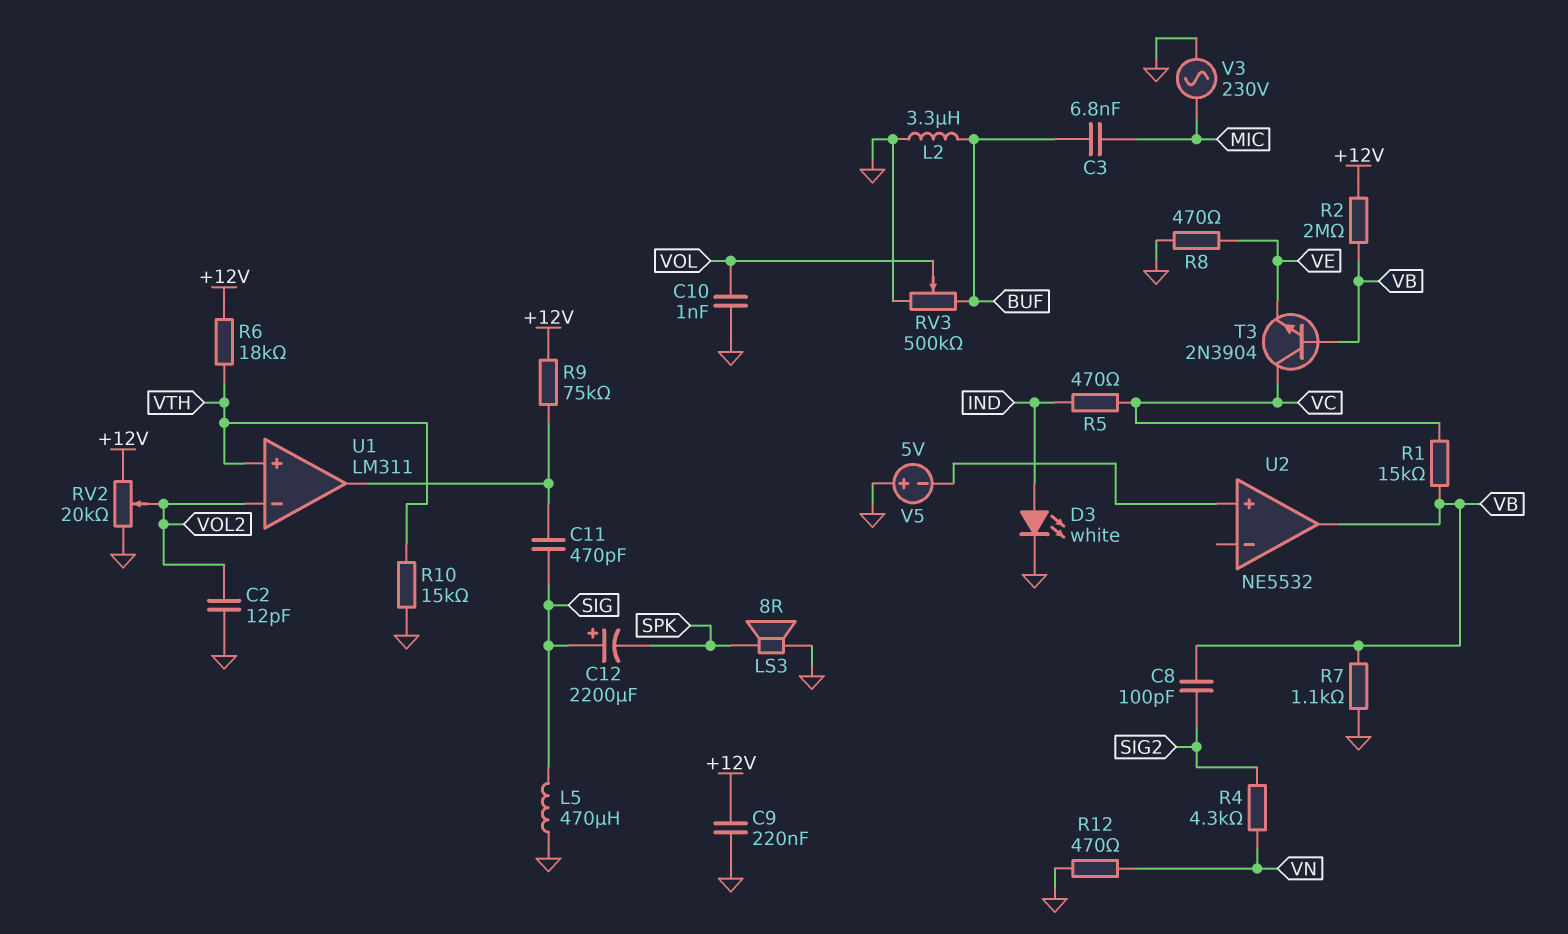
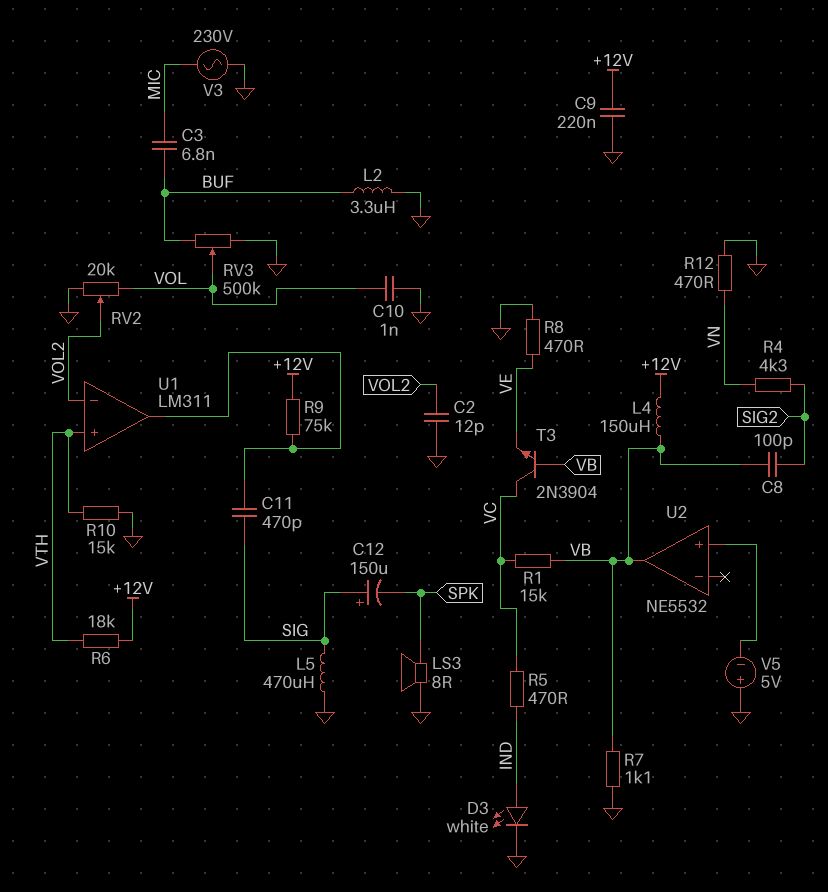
C12: 2200uF (plus SIG, minus SPK) -> 150uF (plus SIG, minus SPK)
L4: none -> 150uH (+12V, VB)
R2: 2M (+12V, VB) -> none
RV2: 20k (+12V, GND, wiper VOL2) -> 20k (GND, VOL, wiper VOL2)

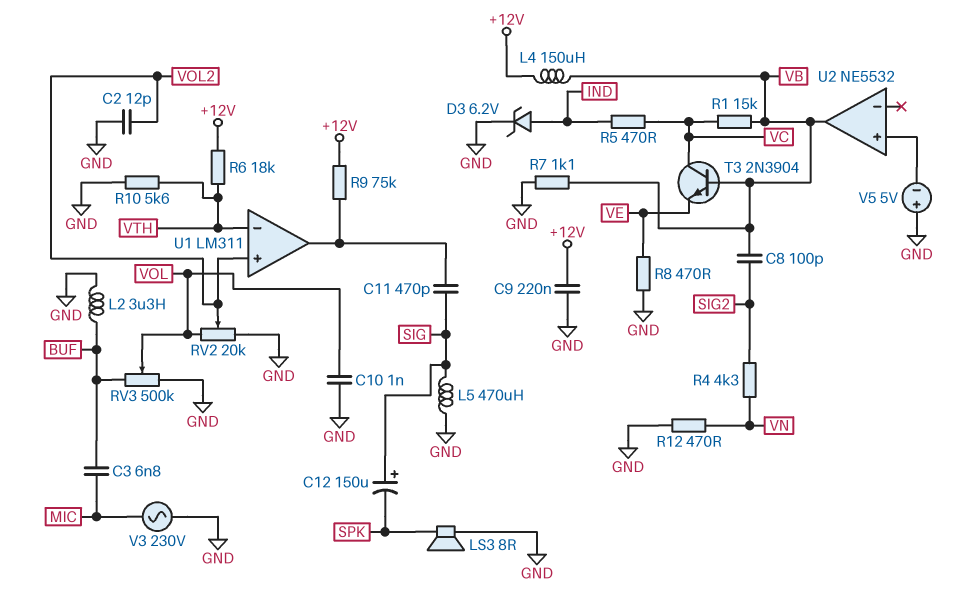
D3: LED white (A IND, K GND) -> zener 6.2V (A IND, K GND)
R10: 15k (GND, VTH) -> 5.6k (GND, VTH)
U1 pin in+: VTH -> VOL2
U1 pin in-: VOL2 -> VTH

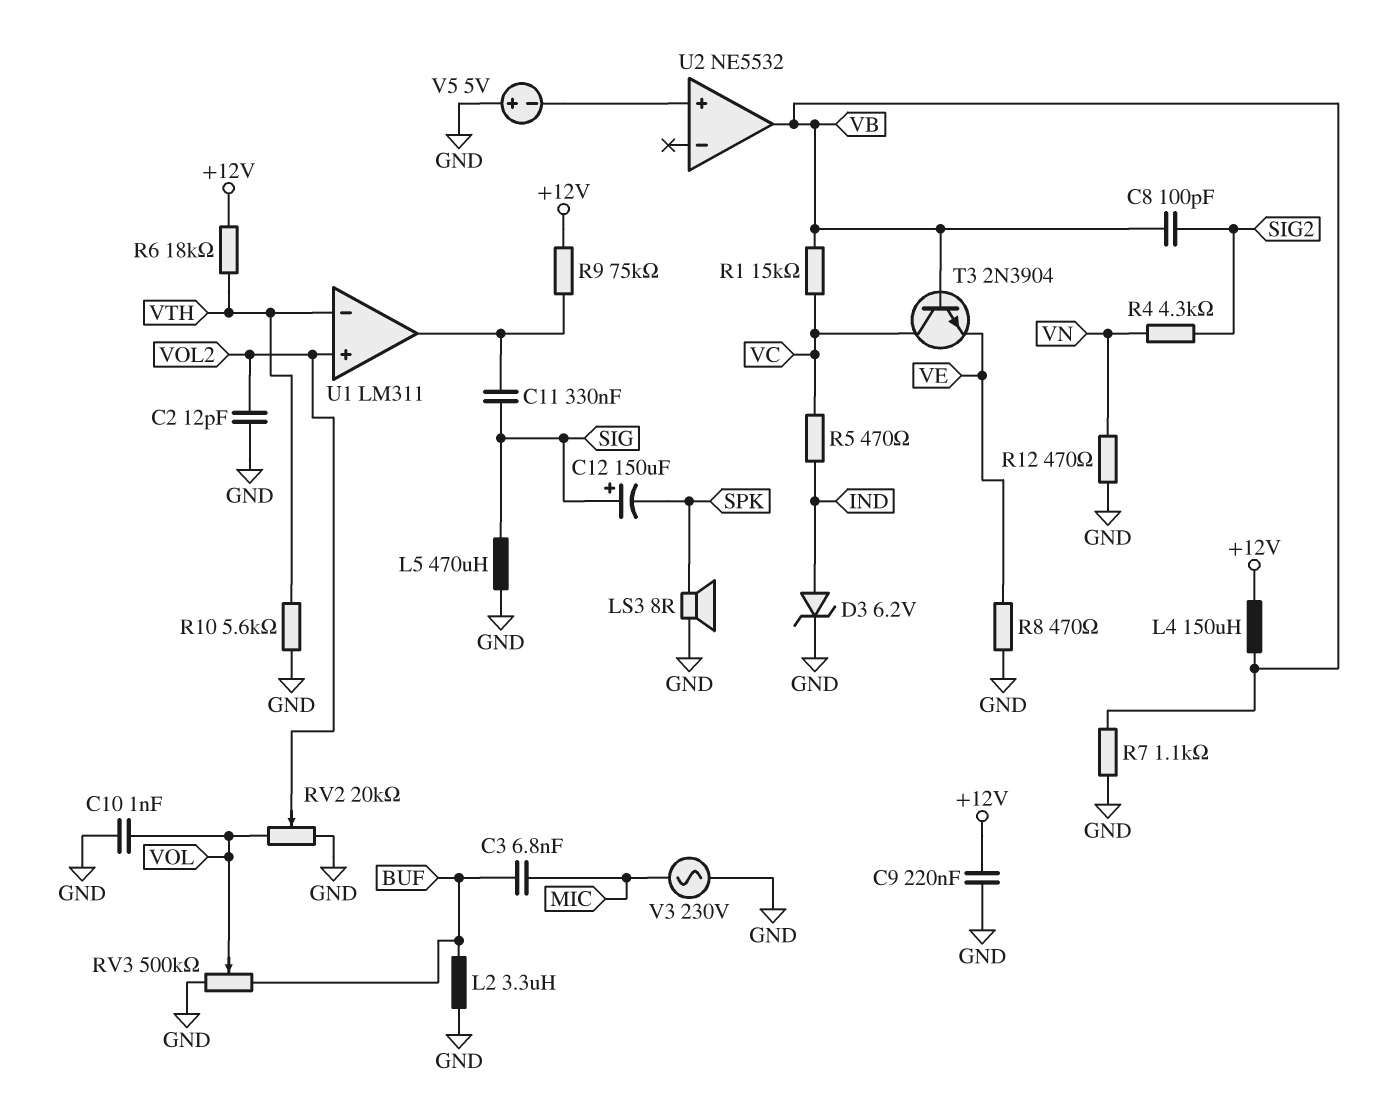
C11: 470pF (SIG, U1/out) -> 330nF (SIG, U1/out)

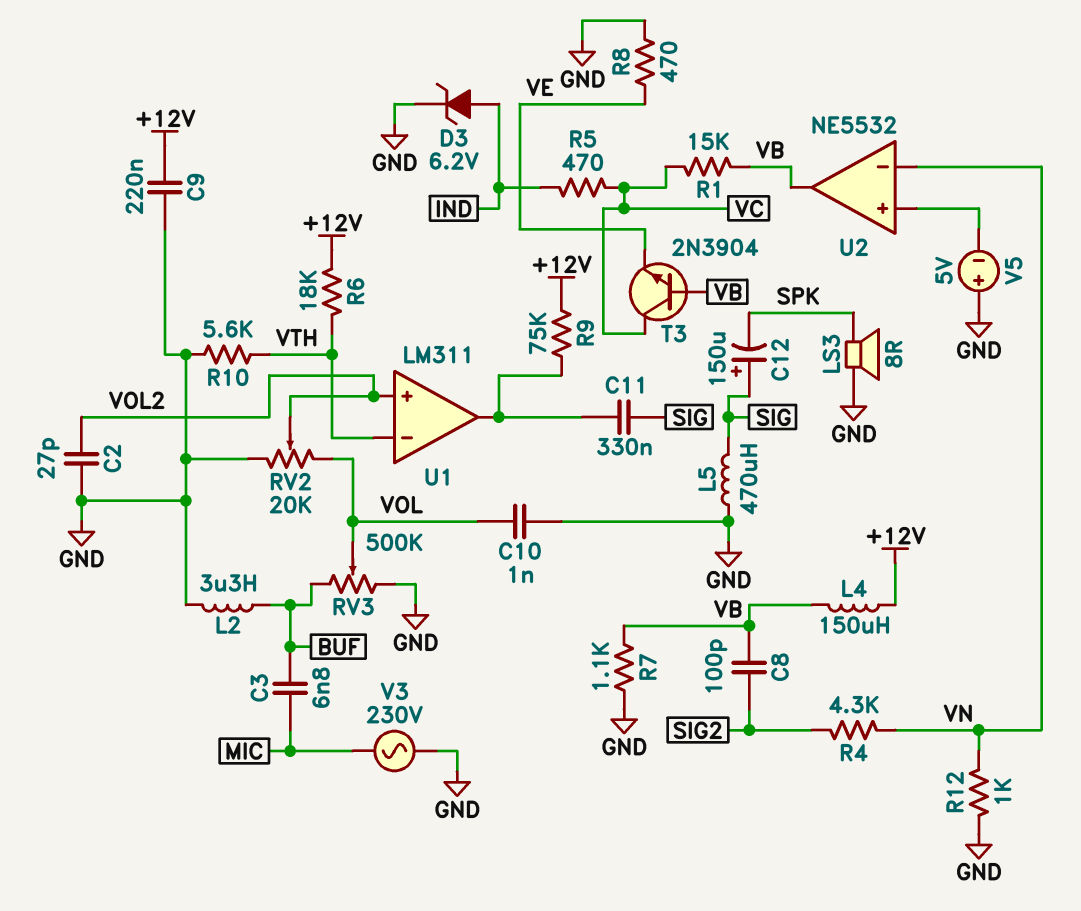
C2: 12pF (GND, VOL2) -> 27pF (GND, VOL2)
R12: 470 (GND, VN) -> 1k (GND, VN)
U2 pin in-: none -> VN

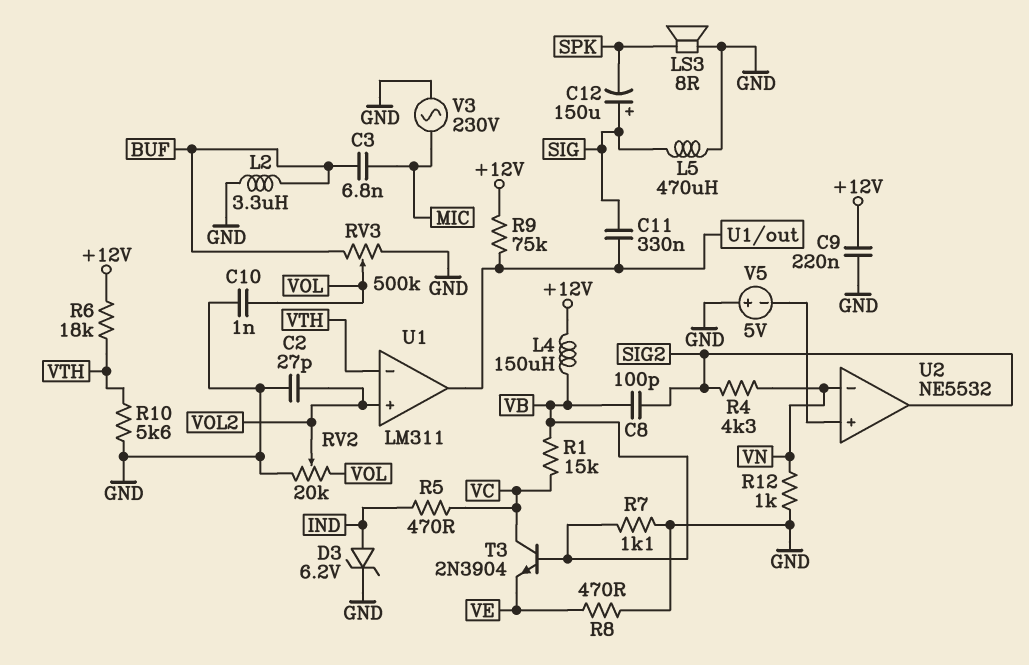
U2 pin out: VB -> SIG2

